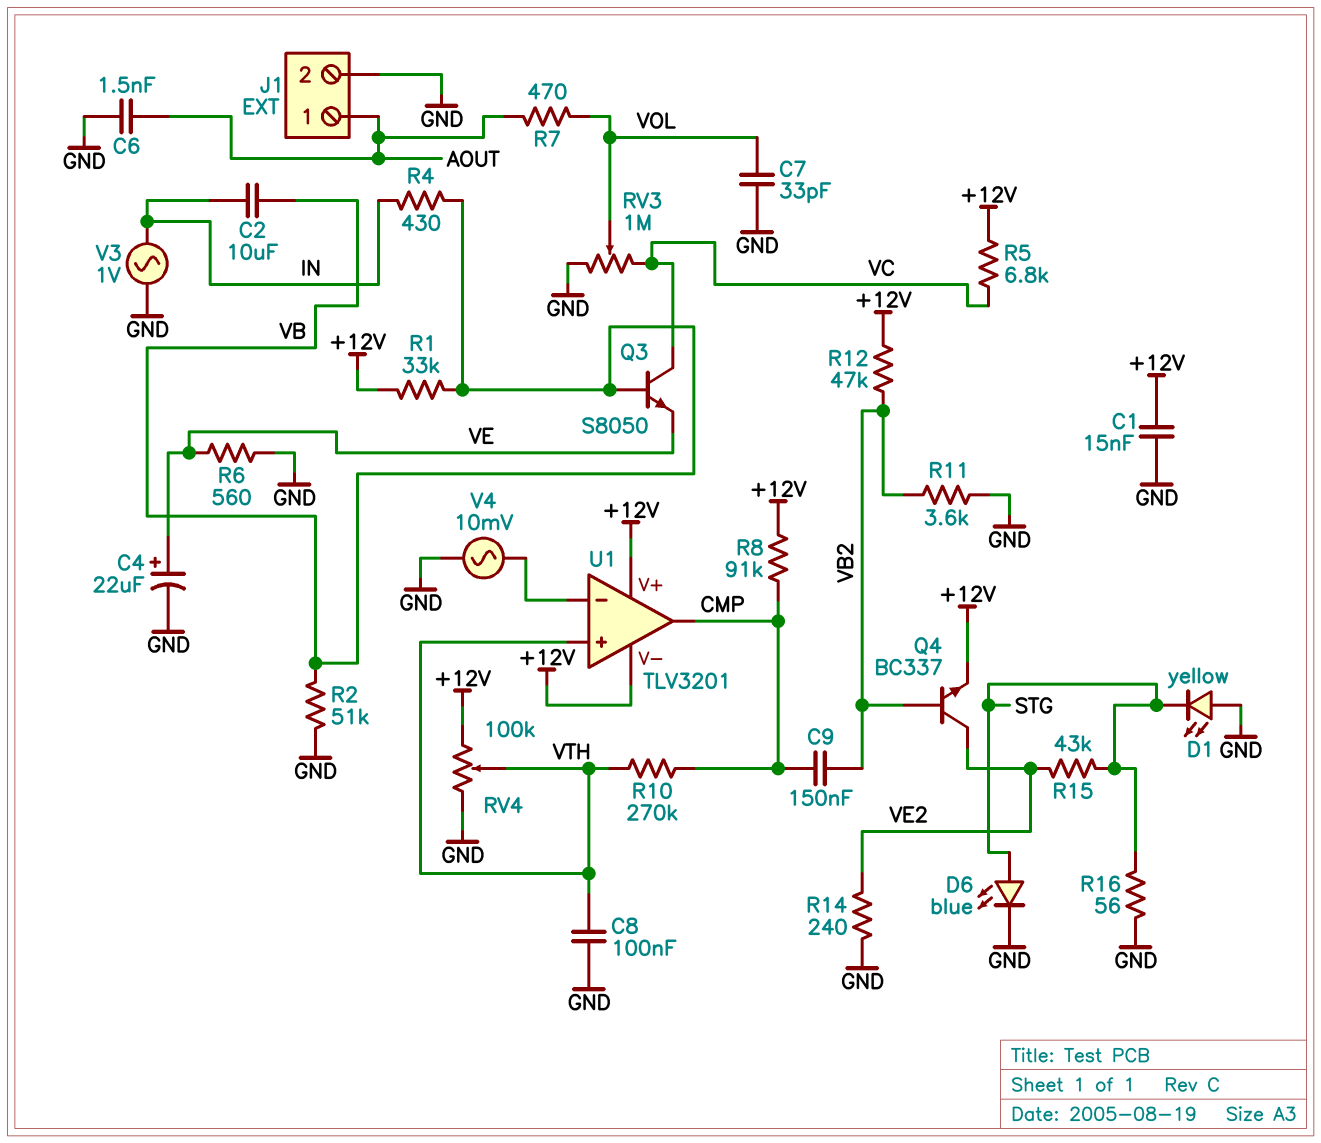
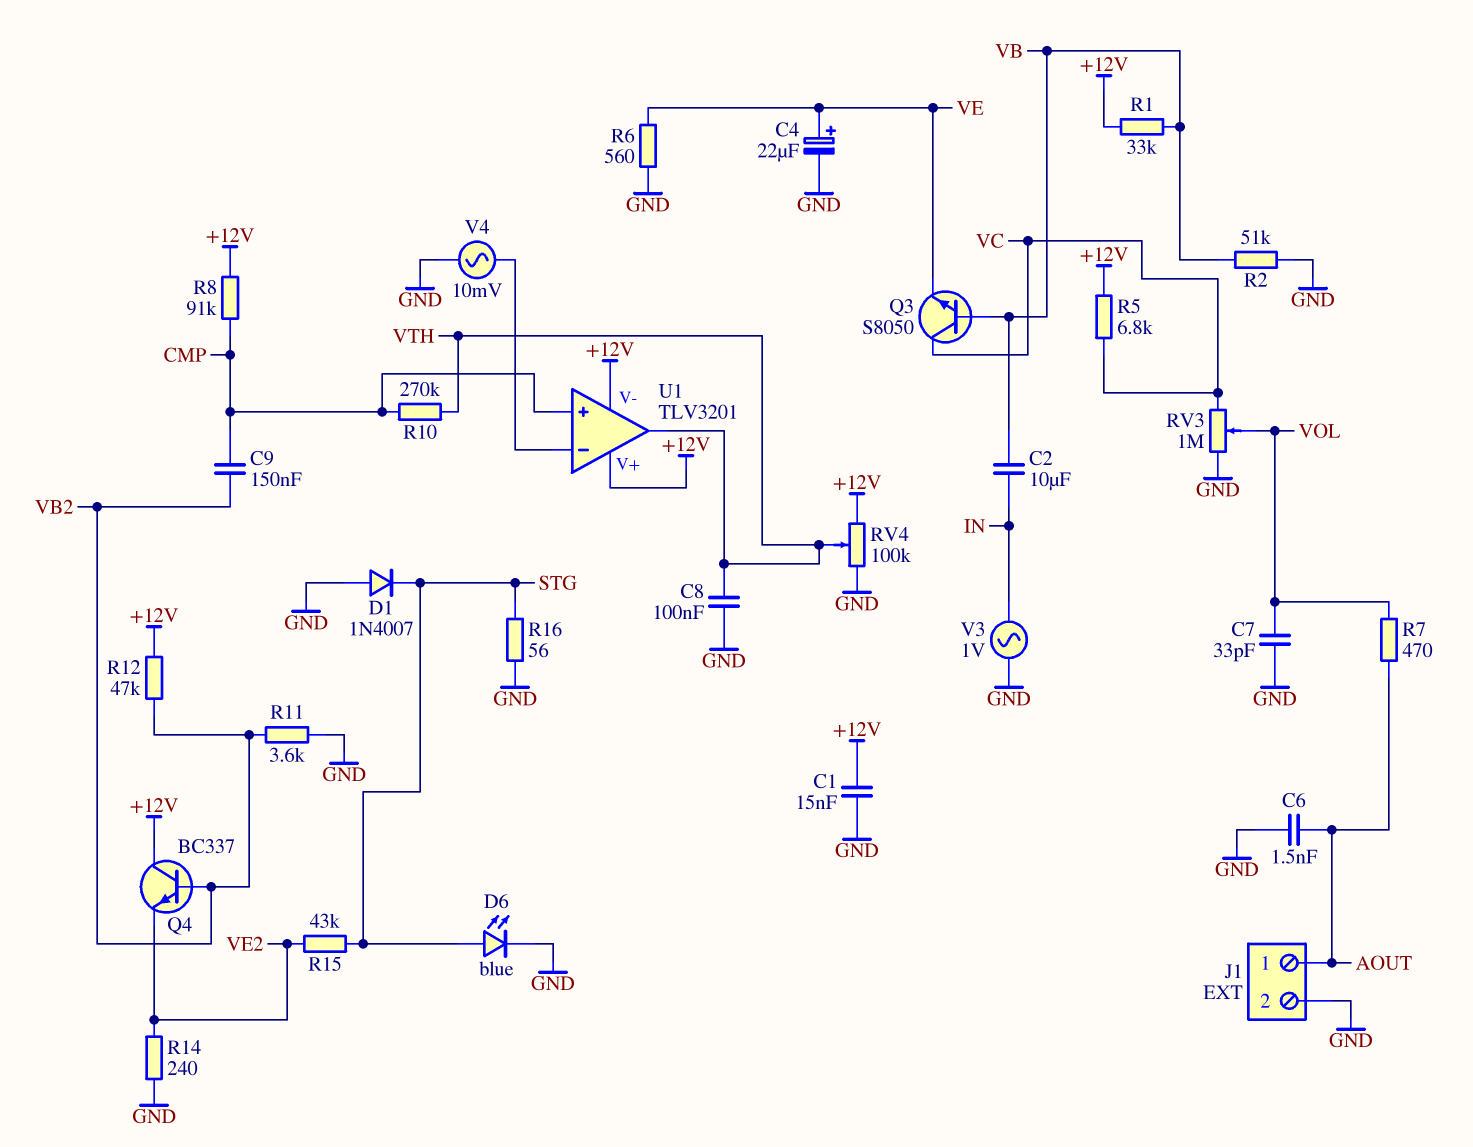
D1: LED yellow (A GND, K STG) -> diode 1N4007 (A GND, K STG)
Q4: NPN BC337 (B VB2, C VE2, E +12V) -> NPN BC337 (B VB2, C +12V, E VE2)
R4: 430 (IN, VB) -> none
U1 pin in+: VTH -> CMP
U1 pin out: CMP -> VTH

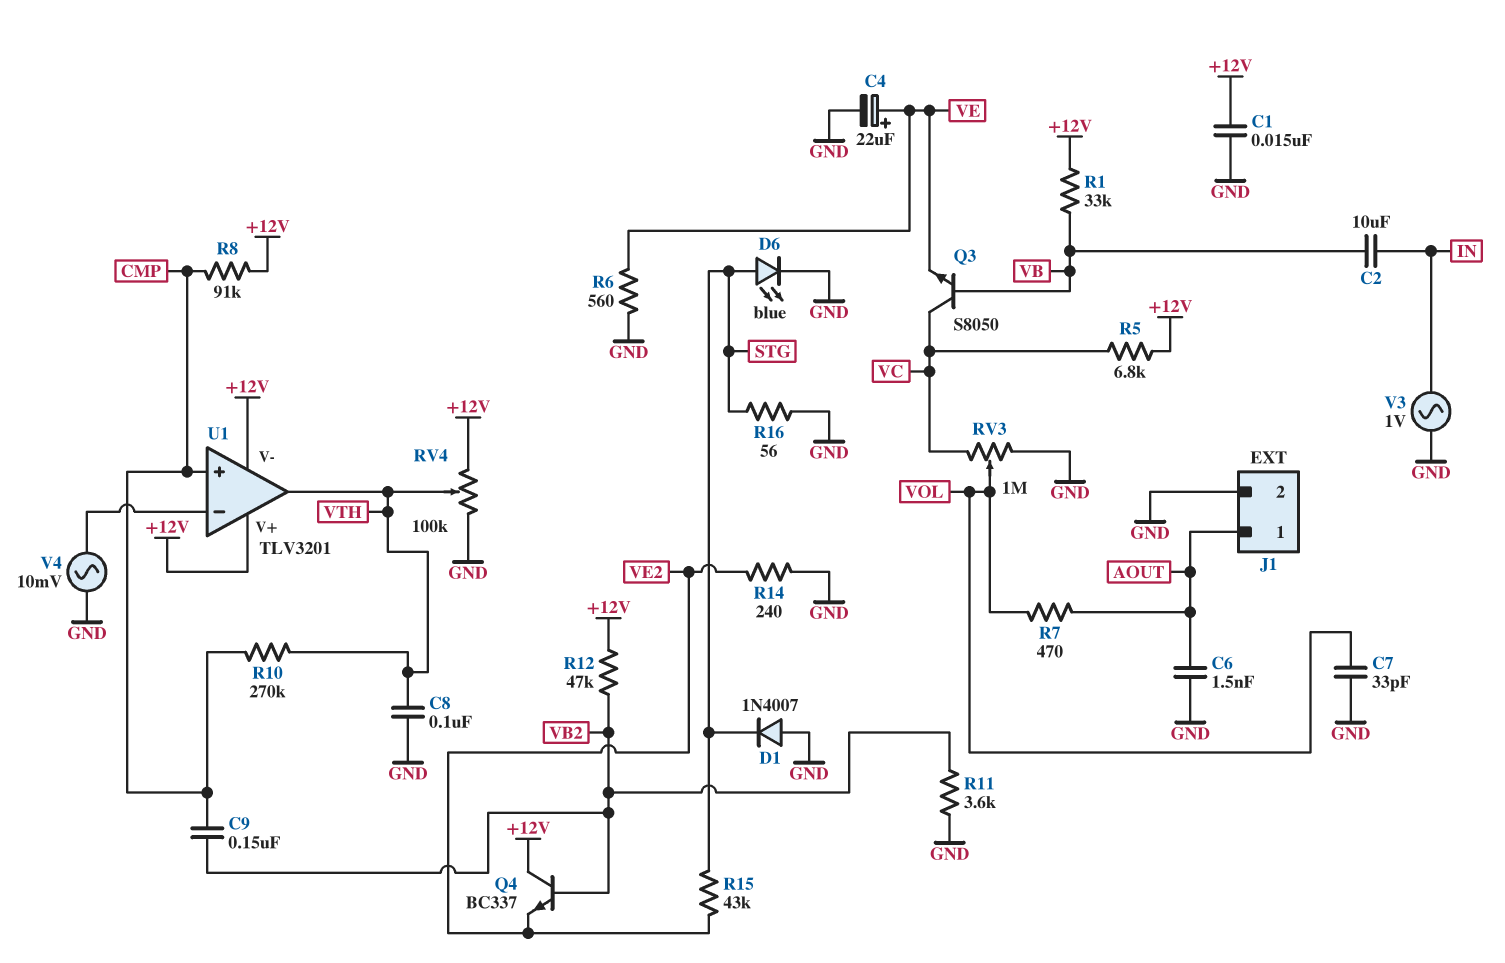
R2: 51k (GND, VB) -> none

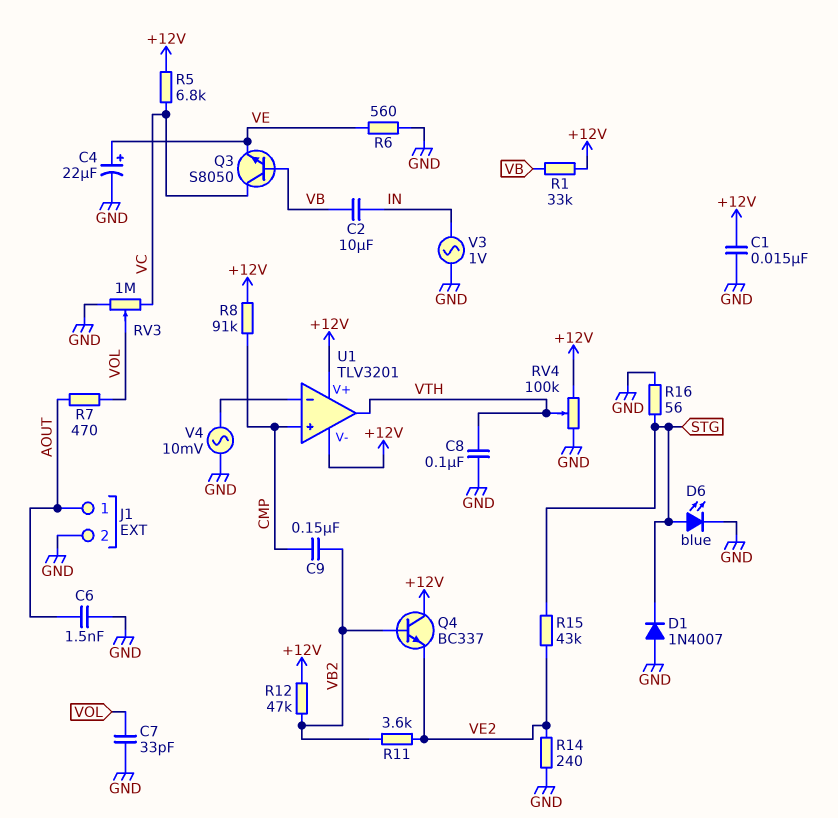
R10: 270k (CMP, VTH) -> none
R11: 3.6k (GND, VB2) -> 3.6k (VB2, VE2)

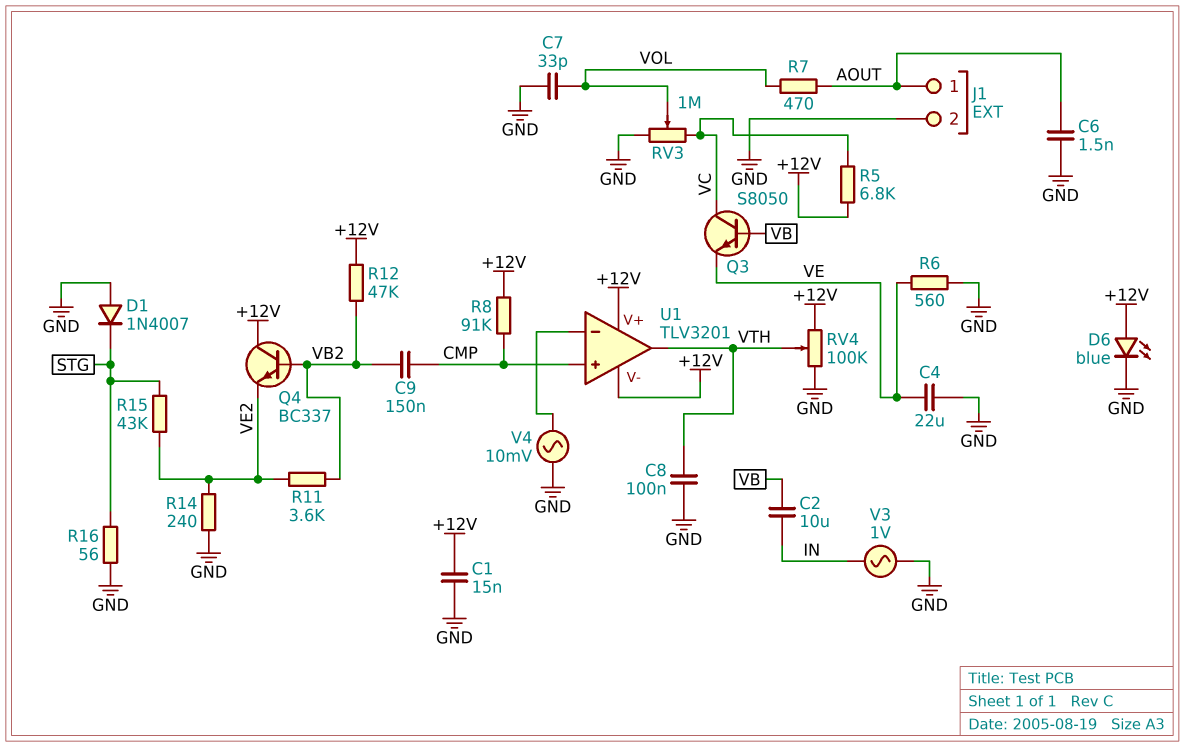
C4: 22uF (plus VE, minus GND) -> 22uF (GND, VE)
D6: LED blue (A STG, K GND) -> LED blue (A +12V, K GND)
R1: 33k (+12V, VB) -> none

